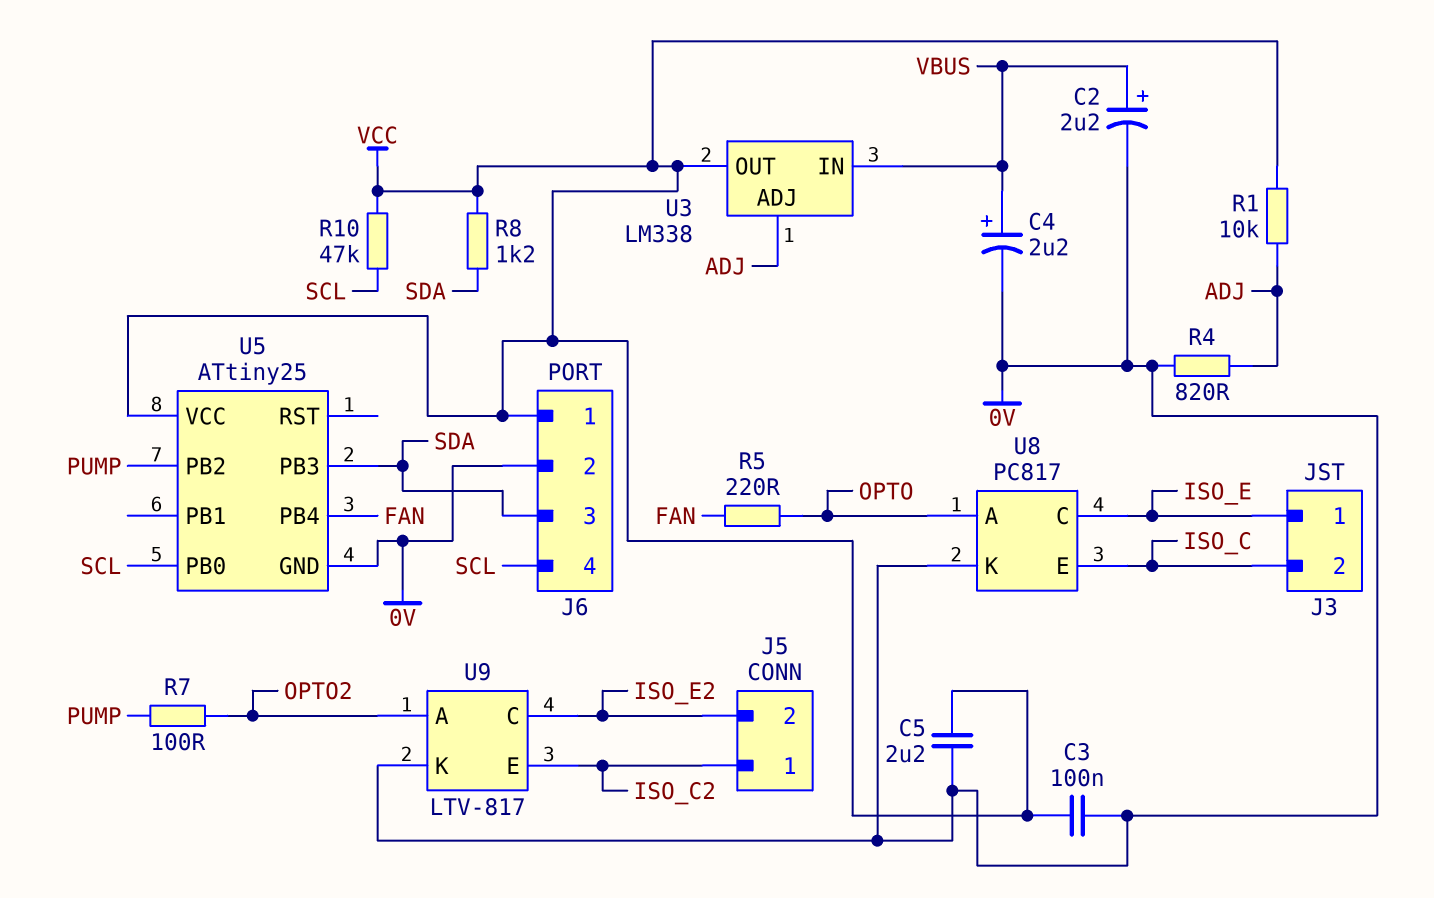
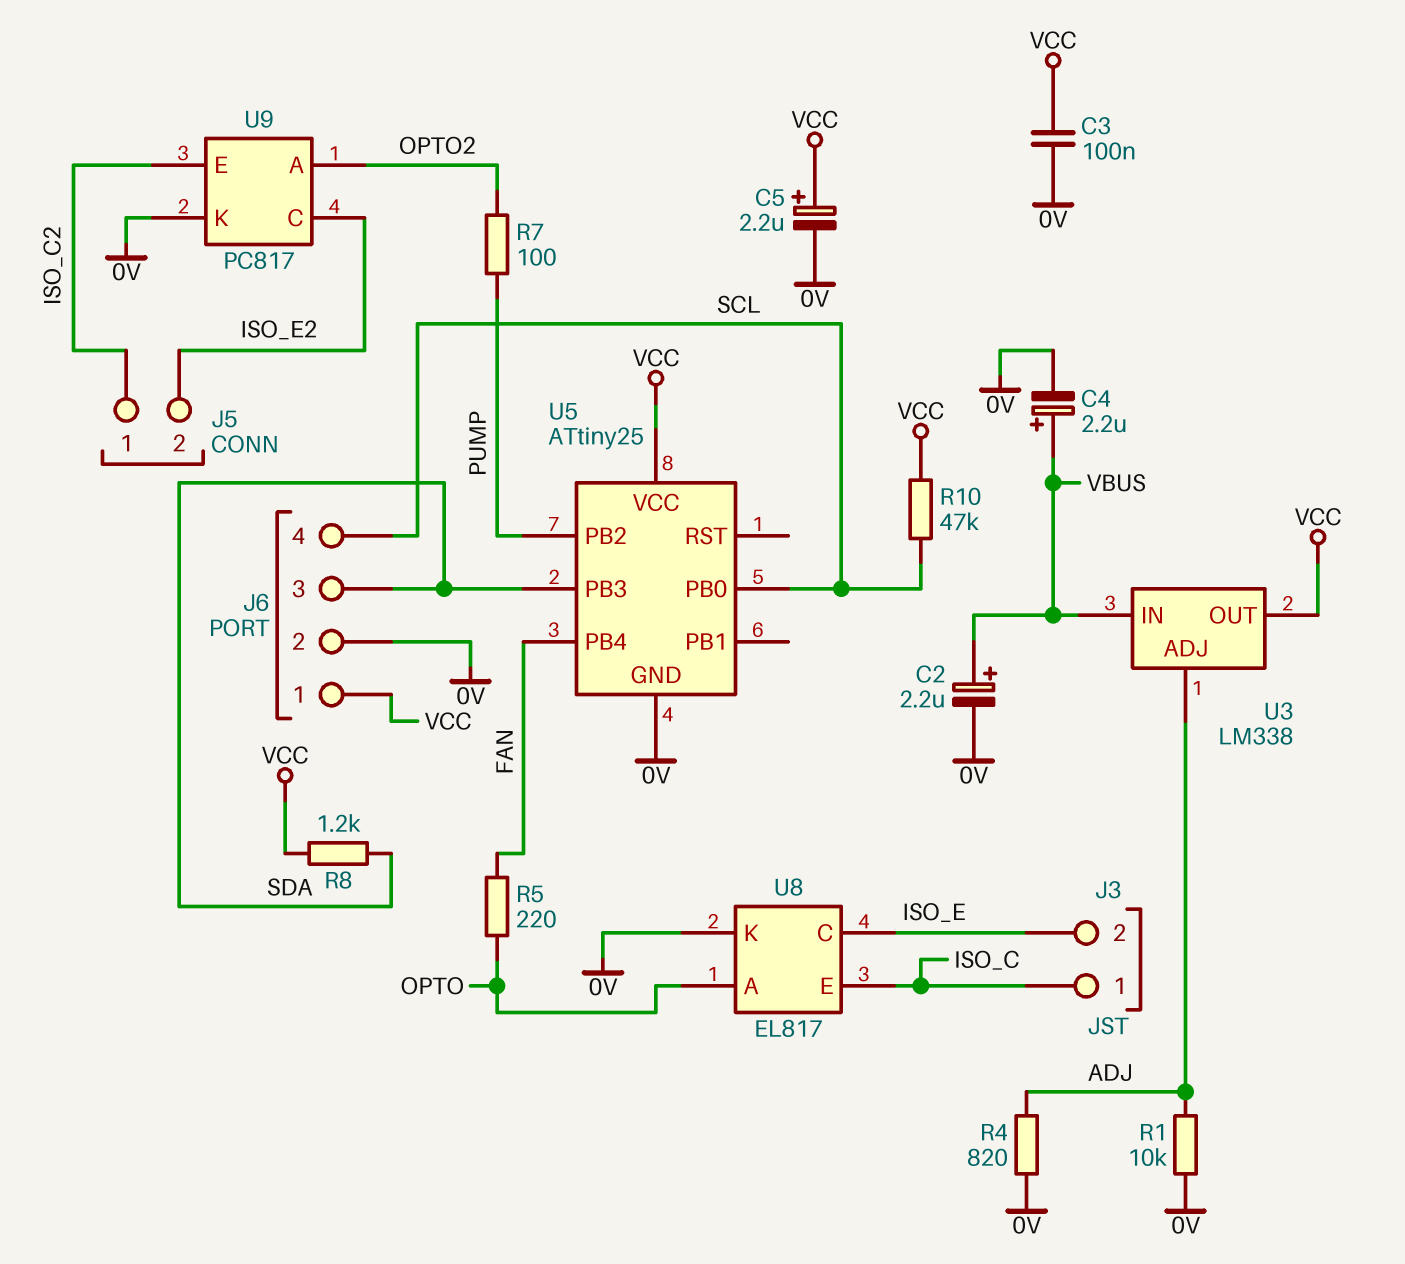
C5: 2.2uF (0V, VCC) -> 2.2uF (plus VCC, minus 0V)
J3 pin 1: ISO_E -> ISO_C
J3 pin 2: ISO_C -> ISO_E
R1: 10k (ADJ, VCC) -> 10k (0V, ADJ)
U8: PC817 -> EL817
U9: LTV-817 -> PC817

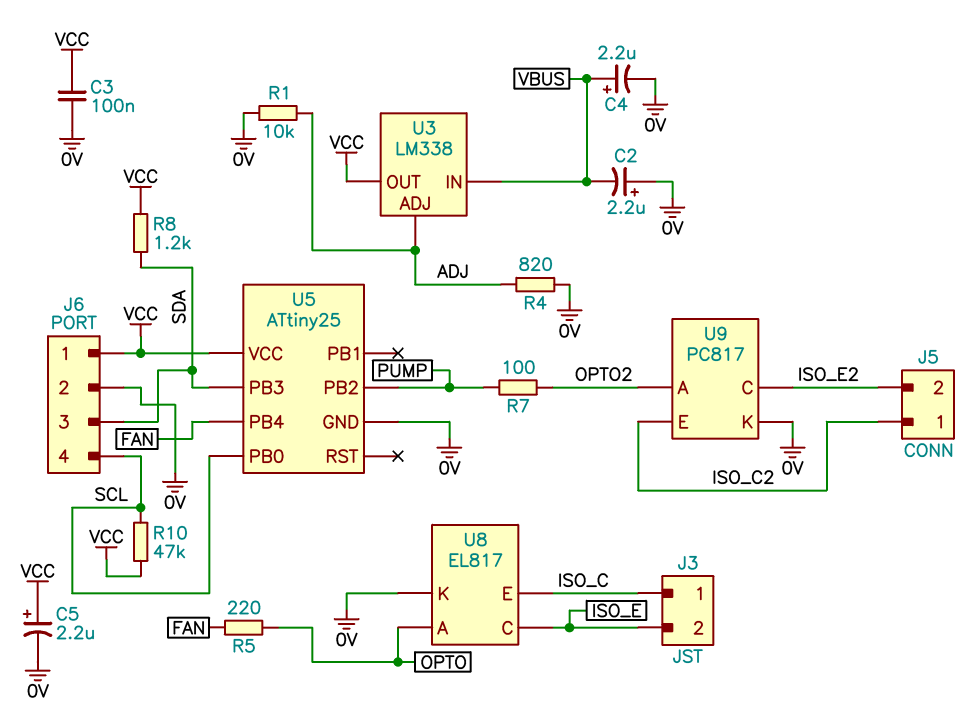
C2: 2.2uF (plus VBUS, minus 0V) -> 2.2uF (plus 0V, minus VBUS)

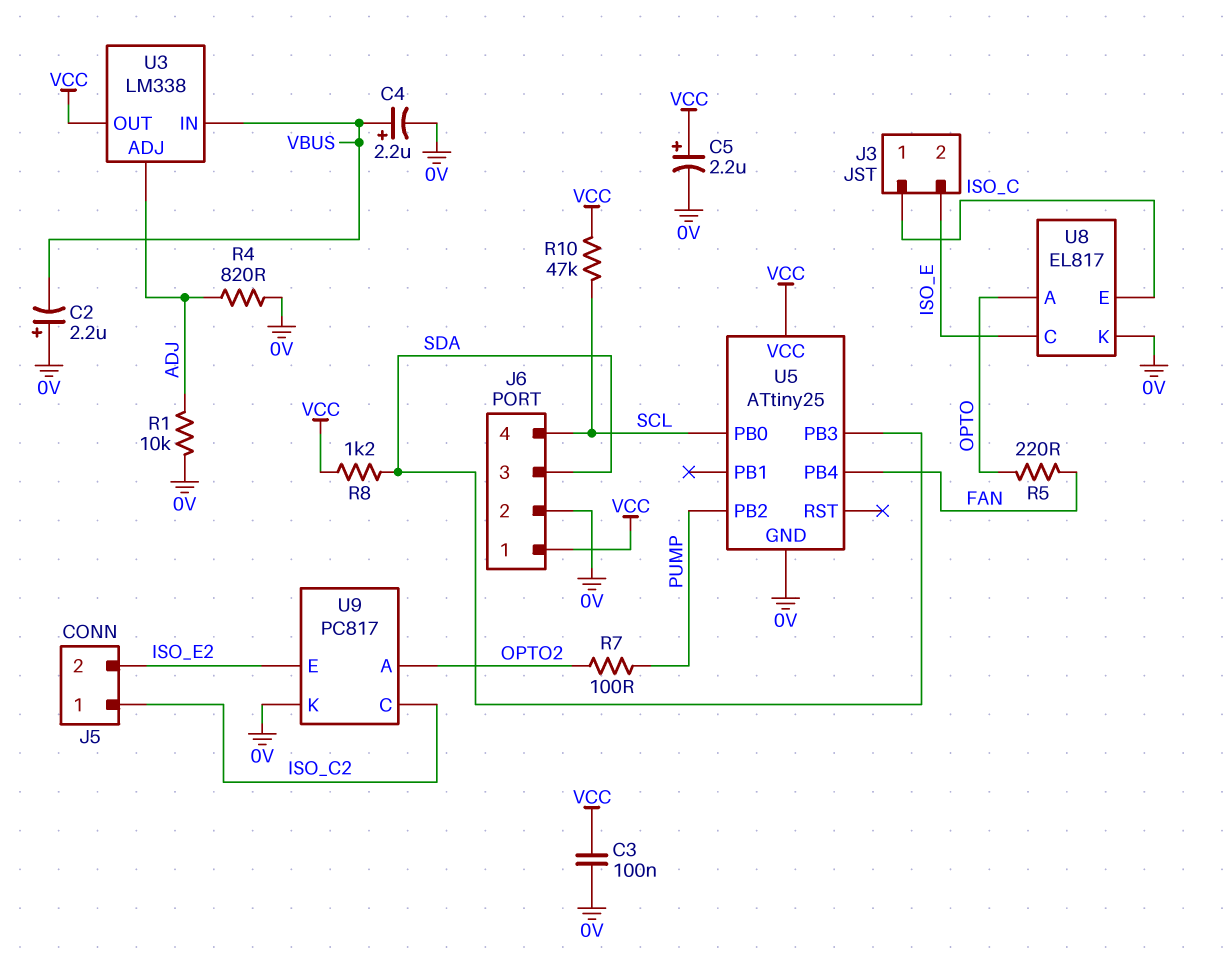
U9 pin C: ISO_E2 -> ISO_C2
U9 pin E: ISO_C2 -> ISO_E2

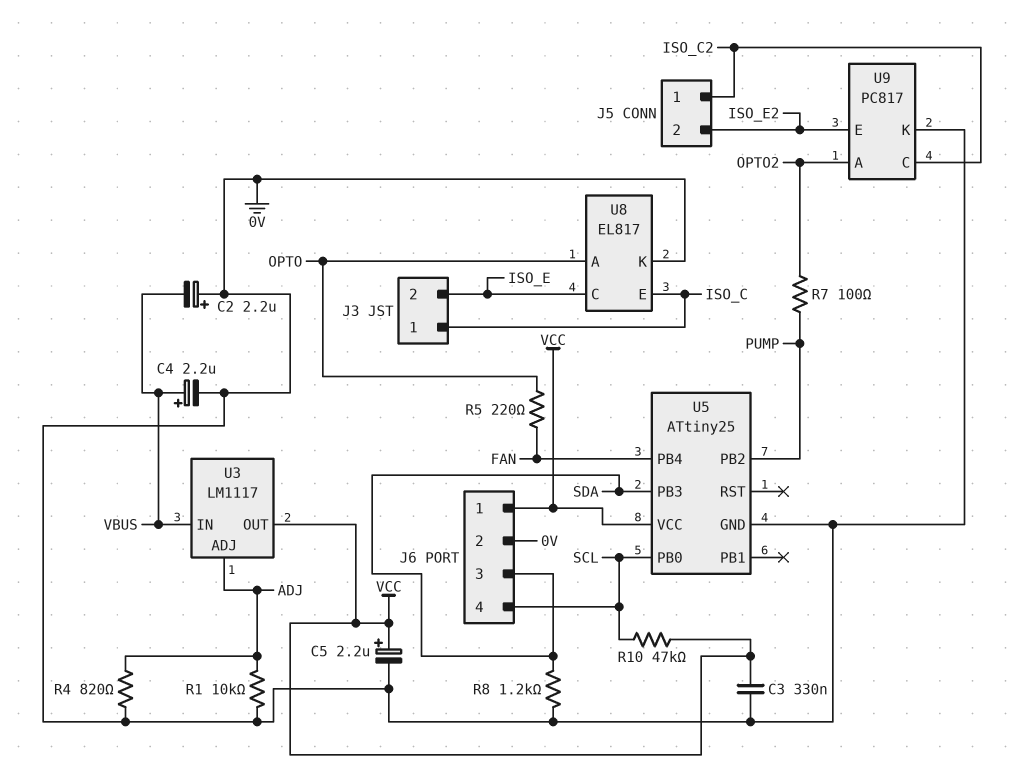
C3: 100nF (0V, VCC) -> 330nF (0V, VCC)
R8: 1.2k (SDA, VCC) -> 1.2k (0V, SDA)
U3: LM338 -> LM1117

